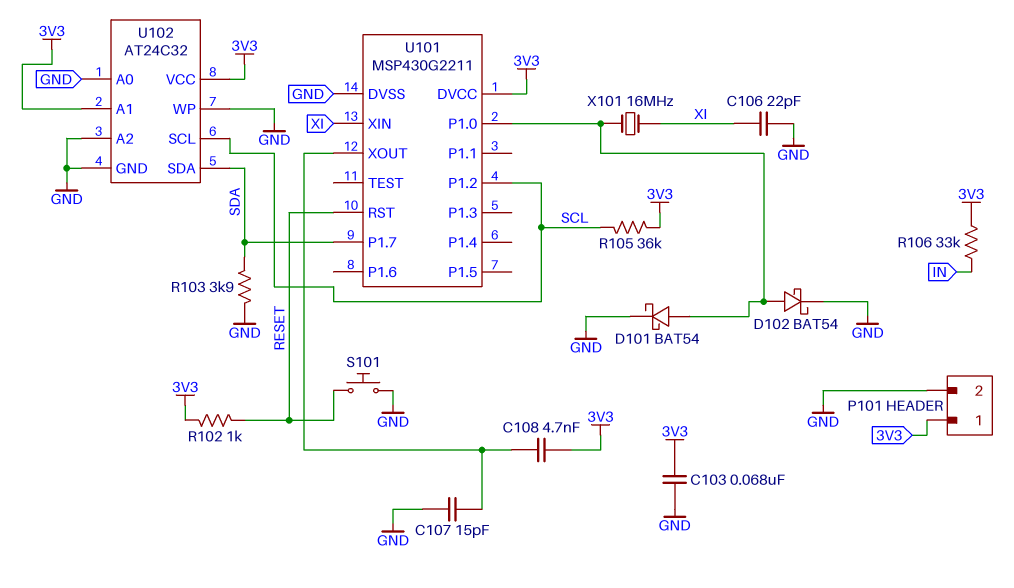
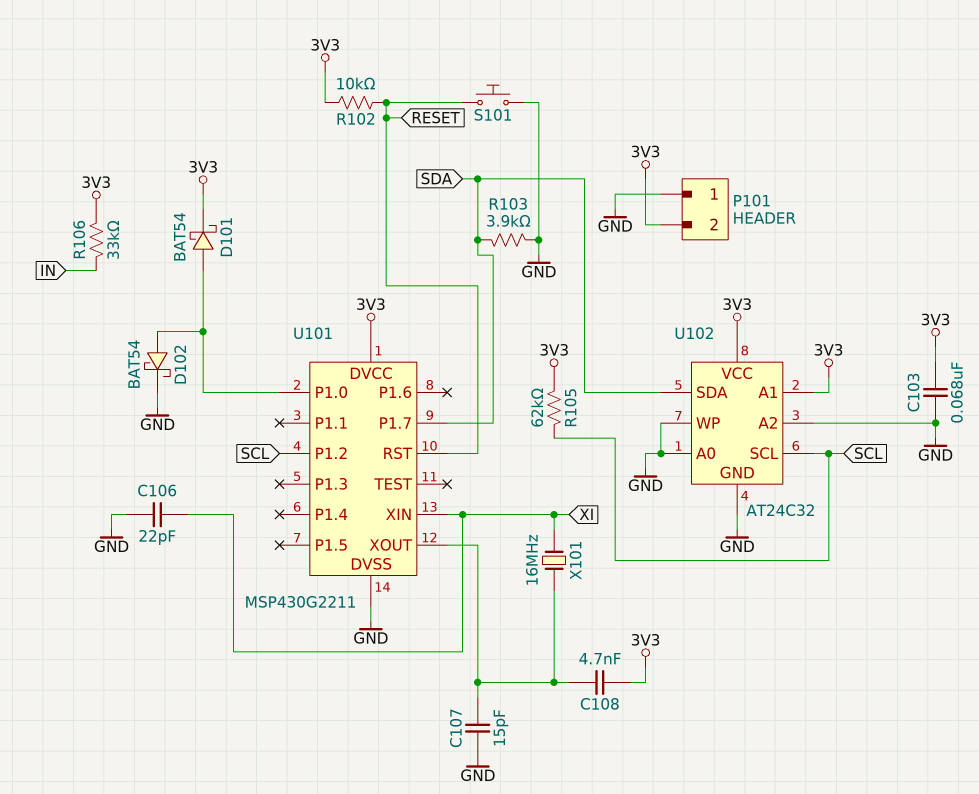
D101: schottky BAT54 (A U101/P1.0, K GND) -> schottky BAT54 (A U101/P1.0, K 3V3)
P101 pin 1: 3V3 -> GND
P101 pin 2: GND -> 3V3
R102: 1k (3V3, RESET) -> 10k (3V3, RESET)
R105: 36k (3V3, SCL) -> 62k (3V3, SCL)
X101: 16MHz (U101/P1.0, XI) -> 16MHz (U101/XOUT, XI)

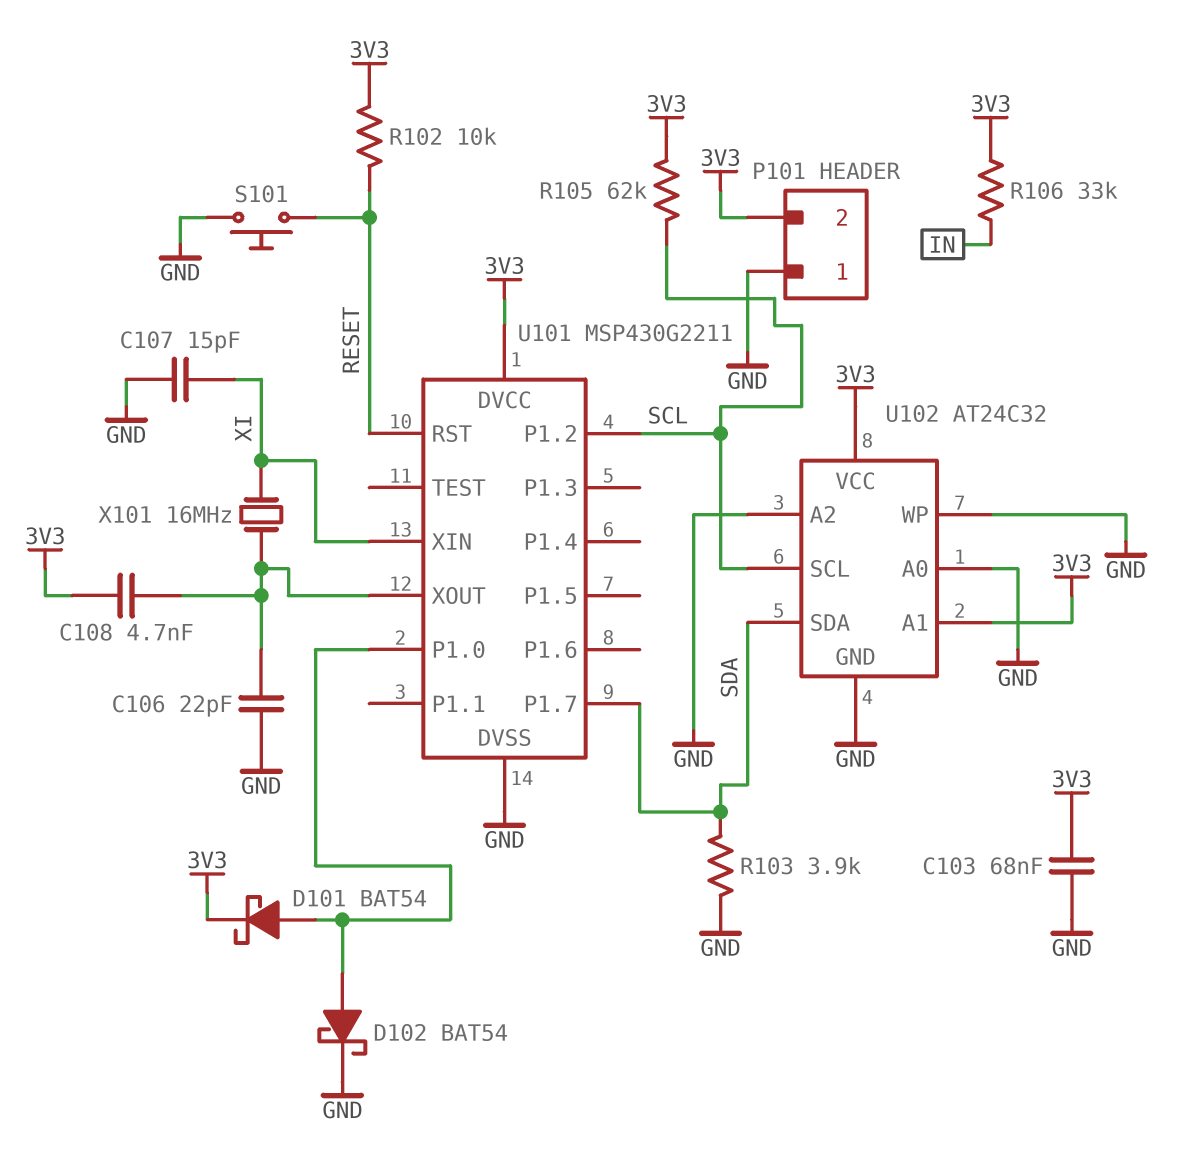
C106: 22pF (GND, XI) -> 22pF (GND, U101/XOUT)
C107: 15pF (GND, U101/XOUT) -> 15pF (GND, XI)

